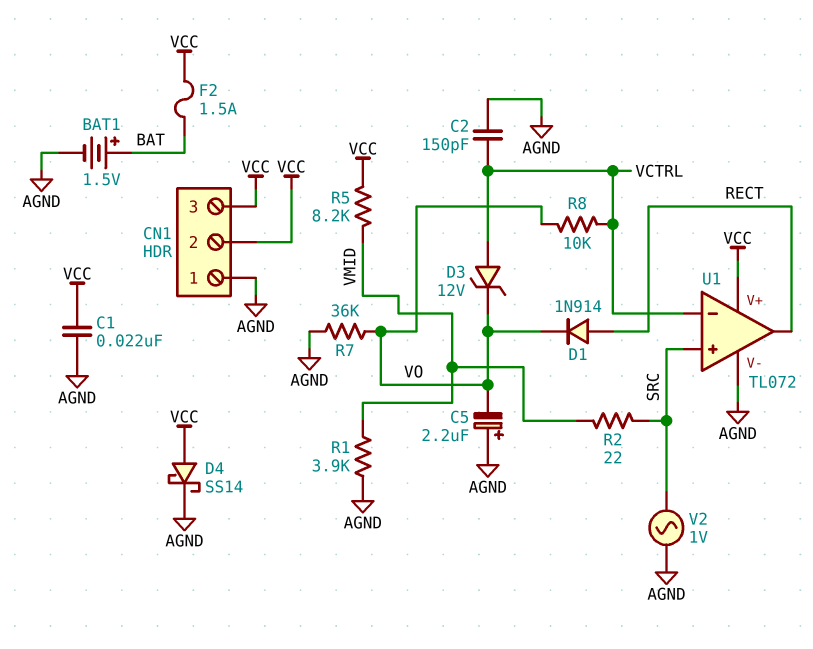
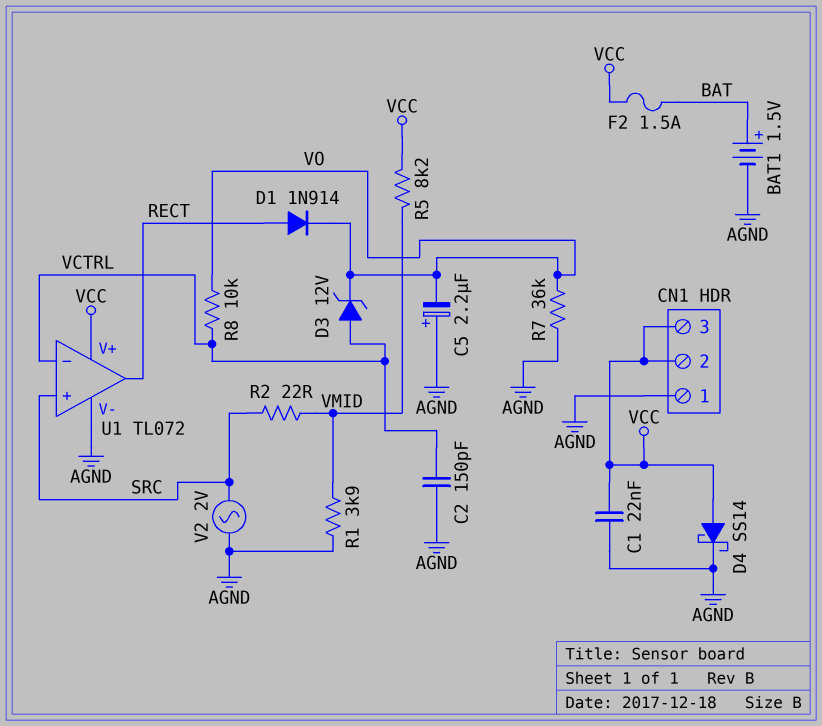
V2: AC 1V (AGND, SRC) -> AC 2V (AGND, SRC)

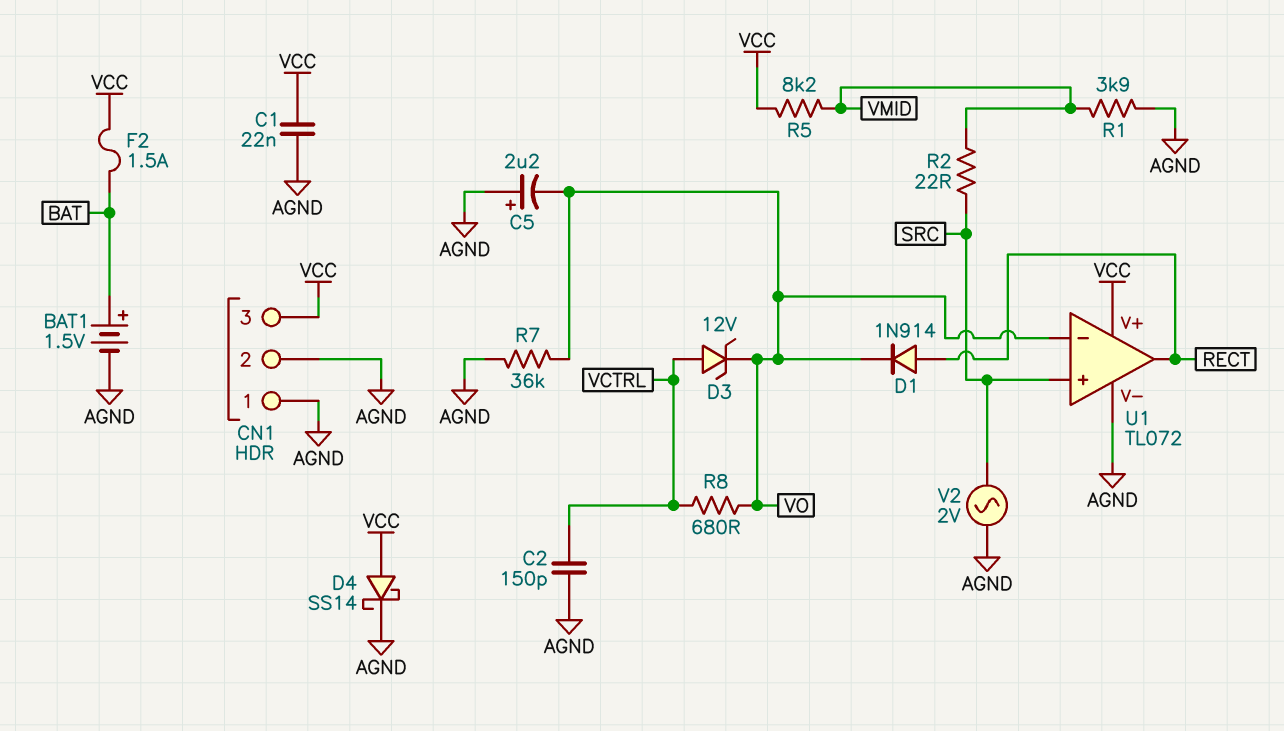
CN1 pin 2: VCC -> AGND
R8: 10k (VCTRL, VO) -> 680 (VCTRL, VO)
U1 pin in-: VCTRL -> VO

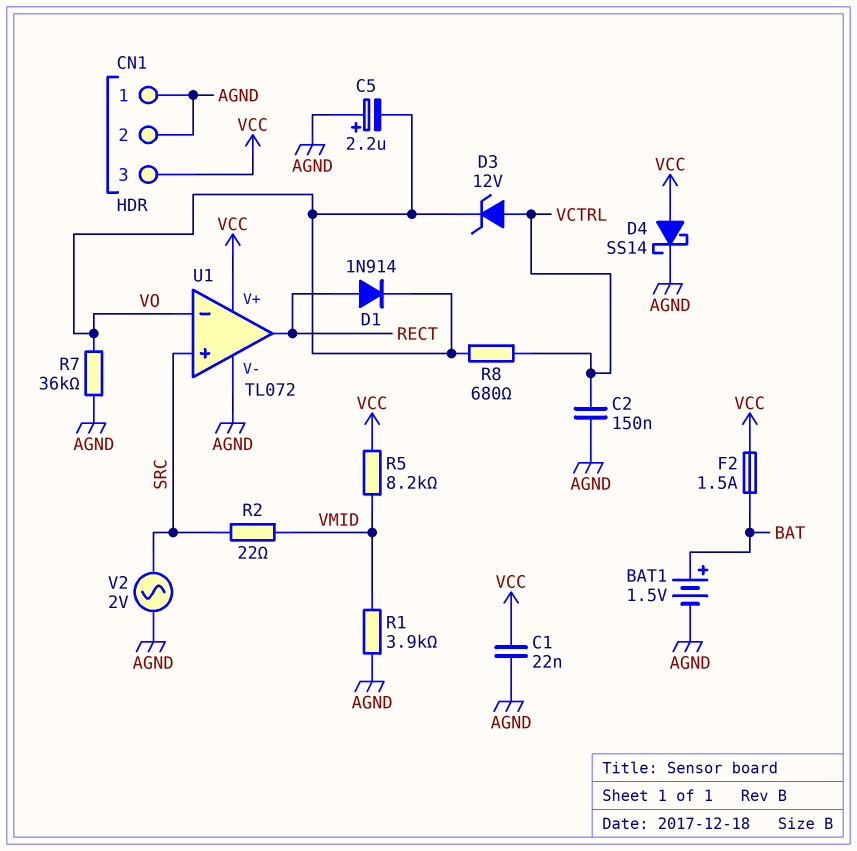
C2: 150pF (AGND, VCTRL) -> 150nF (AGND, VCTRL)

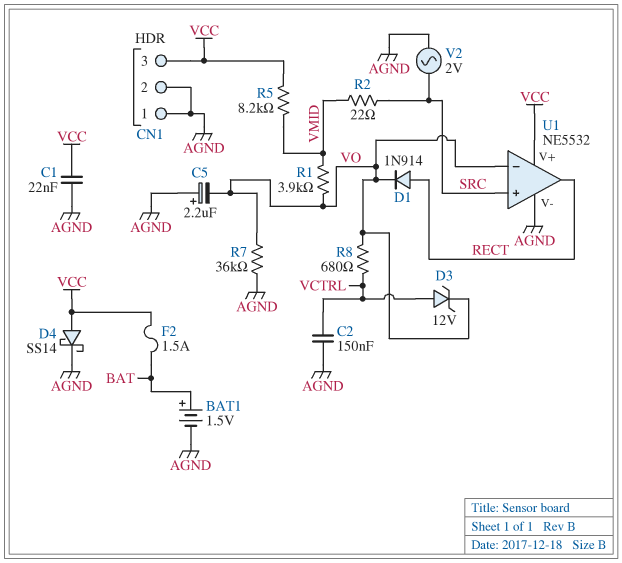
R1: 3.9k (AGND, VMID) -> 3.9k (VMID, VO)
U1: TL072 -> NE5532

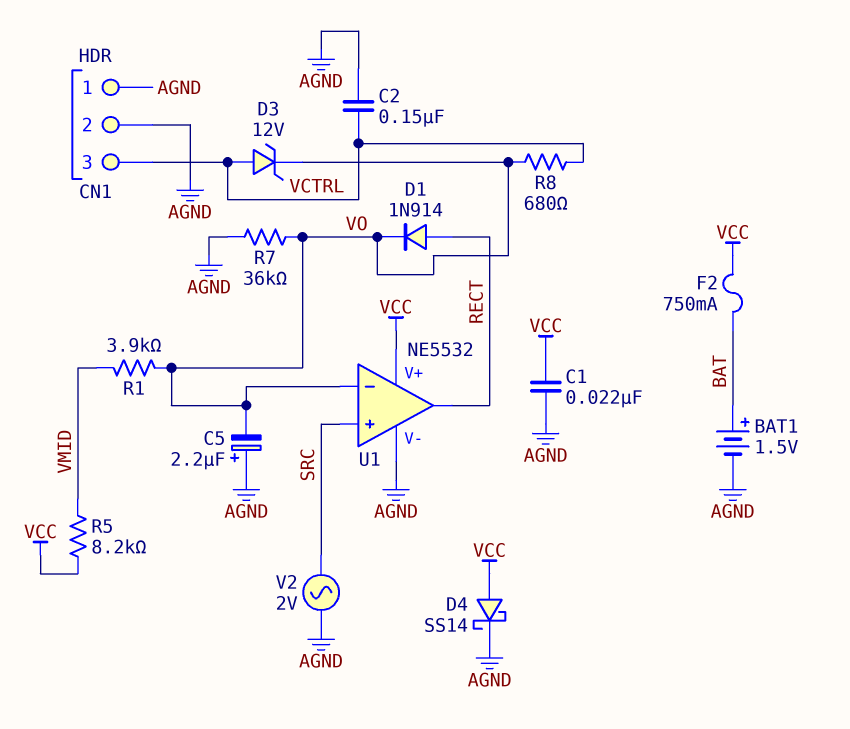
CN1 pin 3: VCC -> VCTRL
F2: 1.5A (BAT, VCC) -> 750mA (BAT, VCC)
R2: 22 (SRC, VMID) -> none

